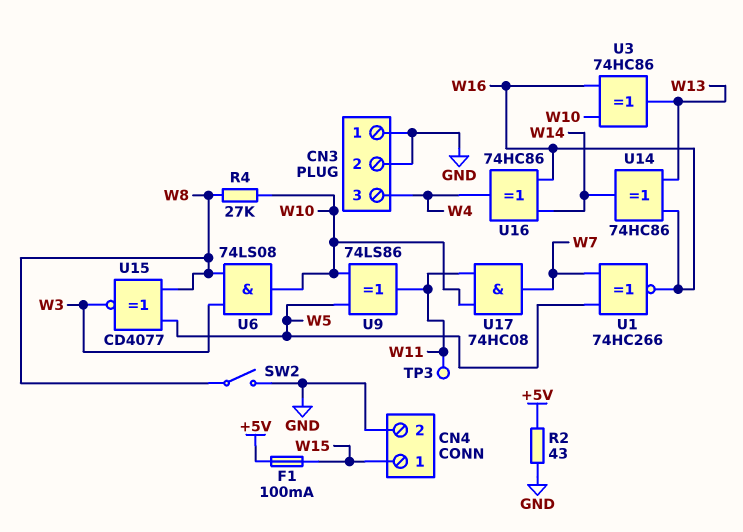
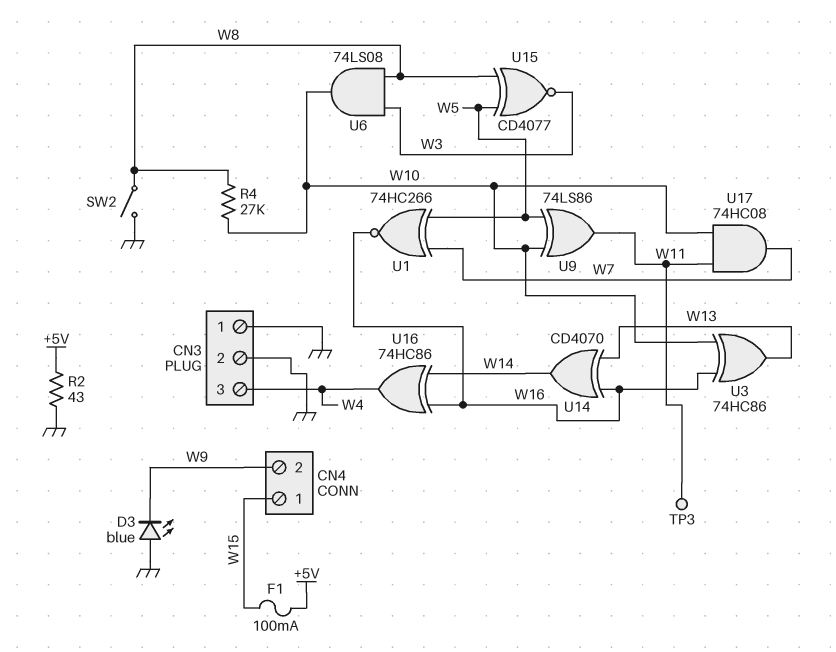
CN4 pin 2: GND -> W9
D3: none -> LED blue (A GND, K W9)
U14: XOR 74HC86 (in W13, in W16, out W14) -> XOR CD4070 (in W13, in W16, out W14)

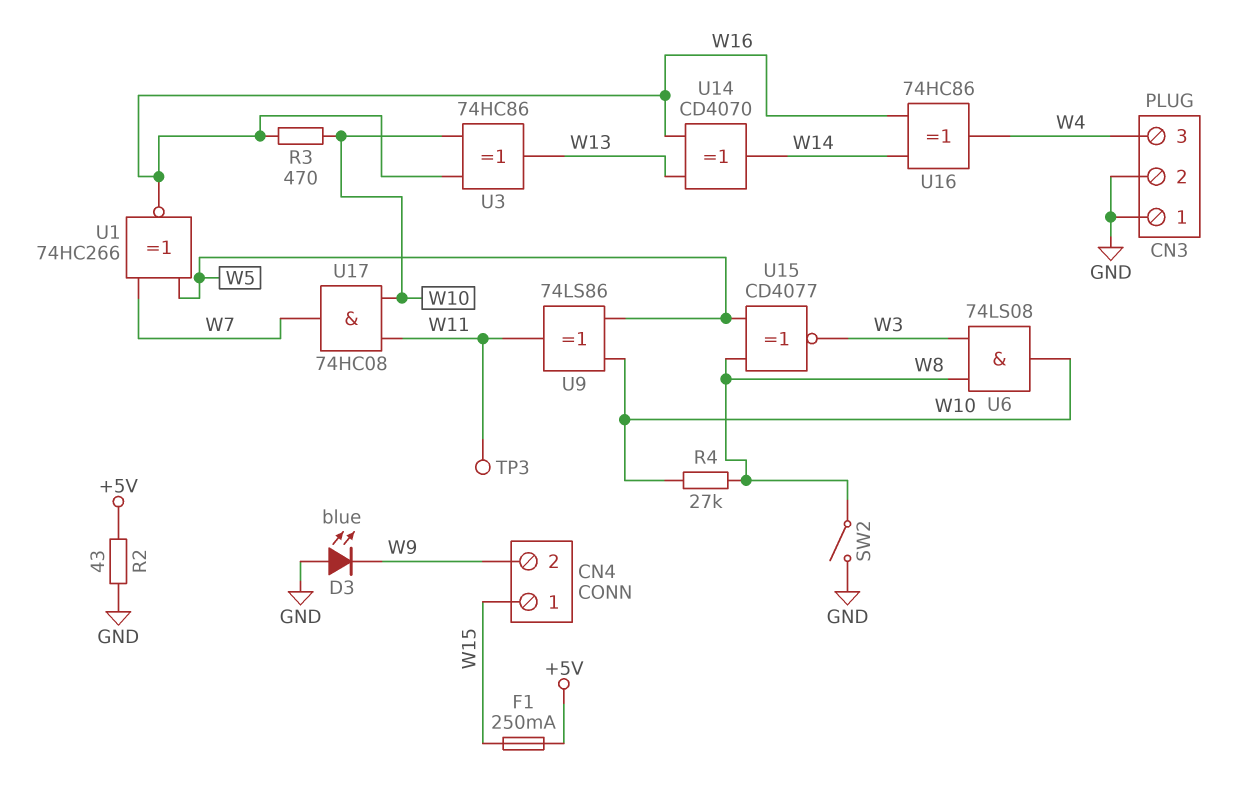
F1: 100mA (+5V, W15) -> 250mA (+5V, W15)
R3: none -> 470 (W10, W16)

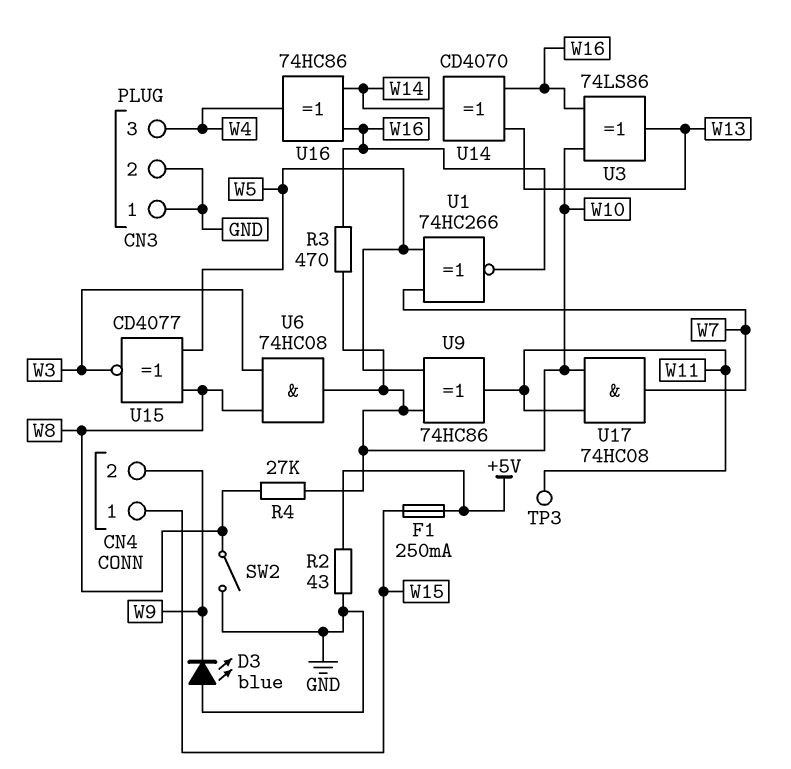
U3: XOR 74HC86 (in W10, in W16, out W13) -> XOR 74LS86 (in W10, in W16, out W13)
U6: AND 74LS08 (in W3, in W8, out W10) -> AND 74HC08 (in W3, in W8, out W10)
U9: XOR 74LS86 (in W5, in W10, out W11) -> XOR 74HC86 (in W5, in W10, out W11)

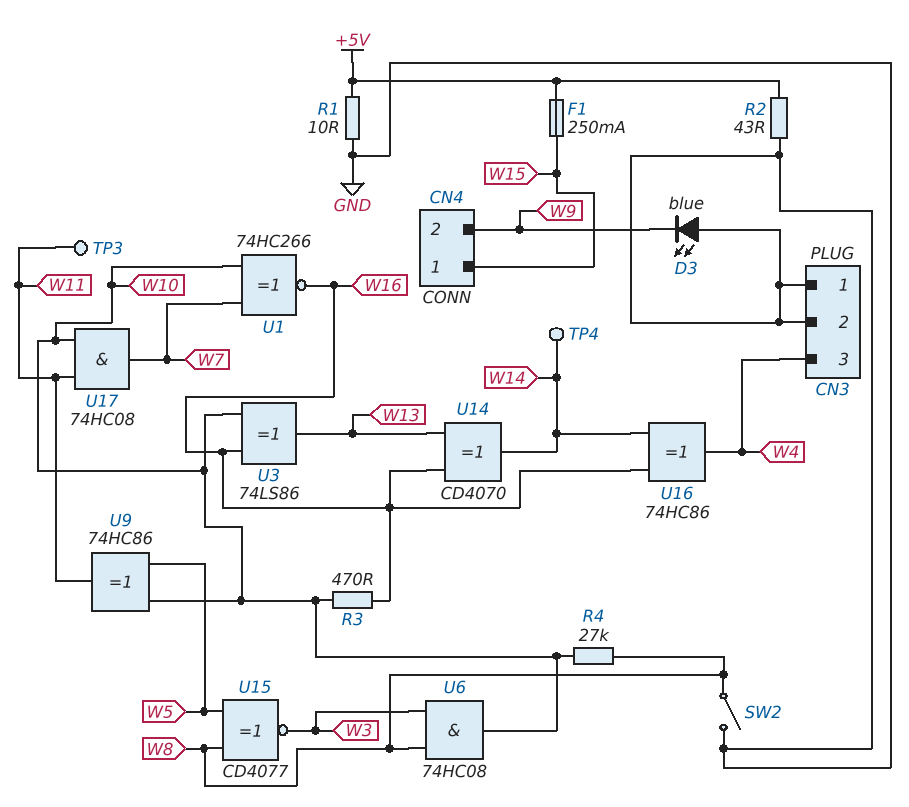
R1: none -> 10 (+5V, GND)
TP4: none -> test point (W14)
U1: XNOR 74HC266 (in W5, in W7, out W16) -> XNOR 74HC266 (in W7, in W10, out W16)

